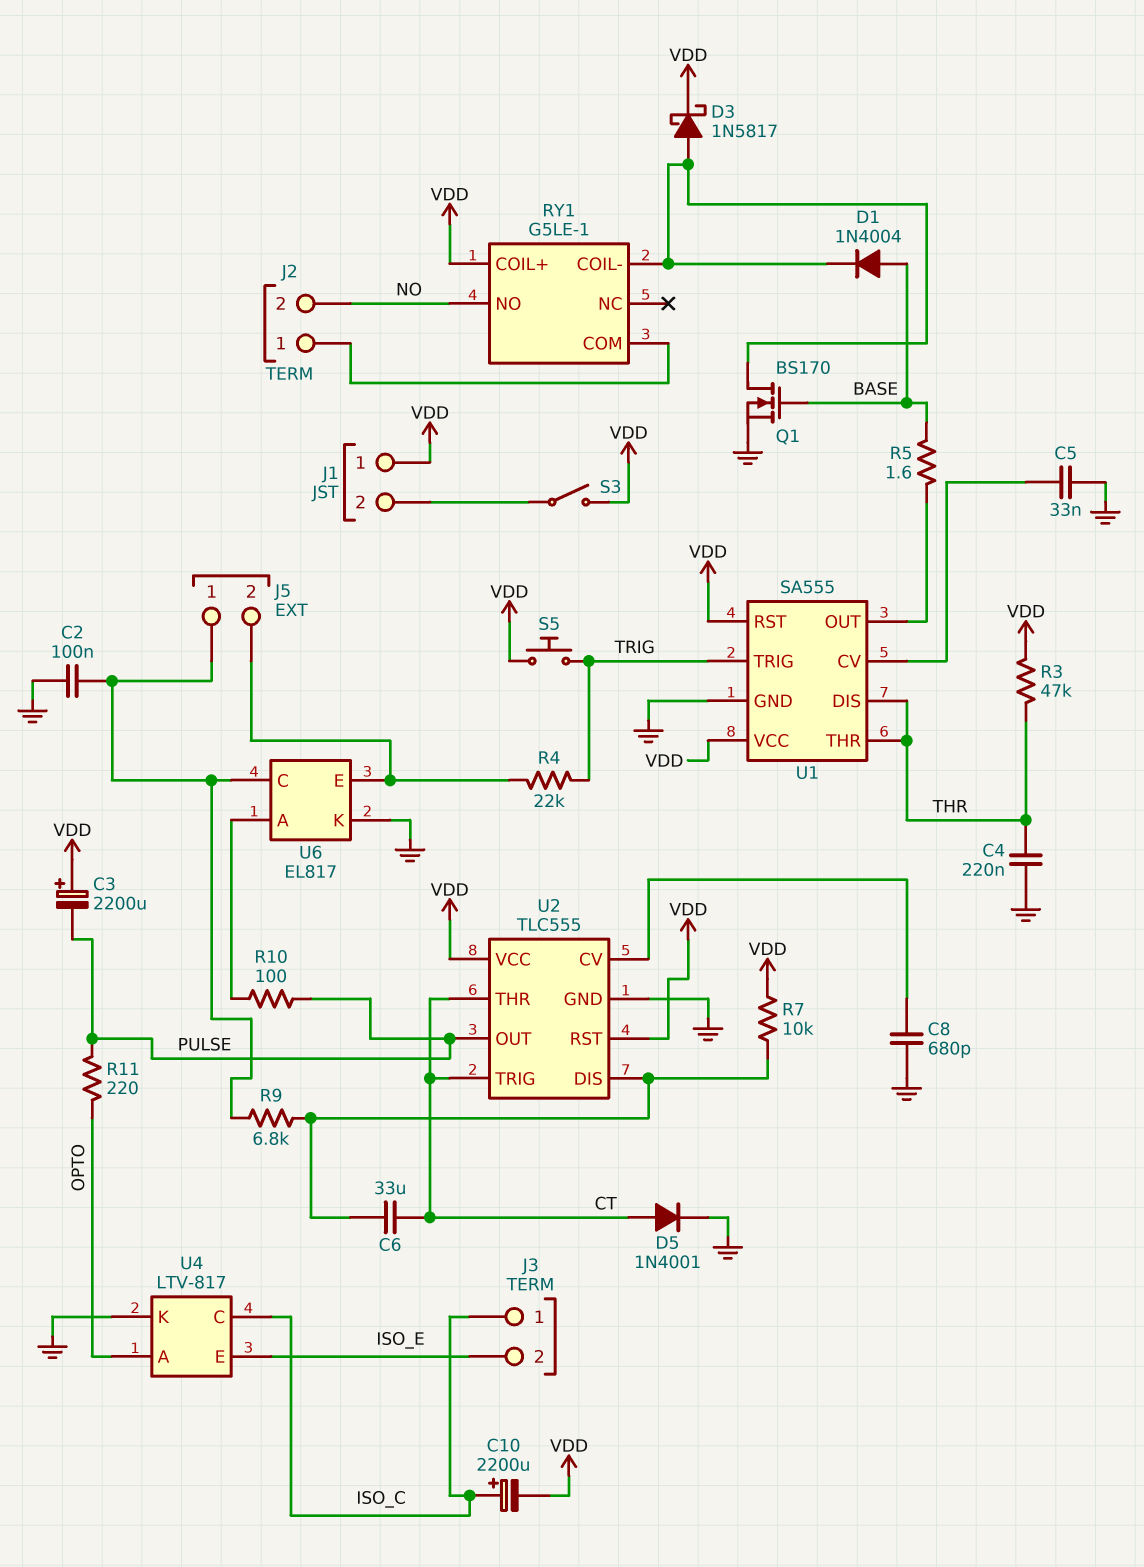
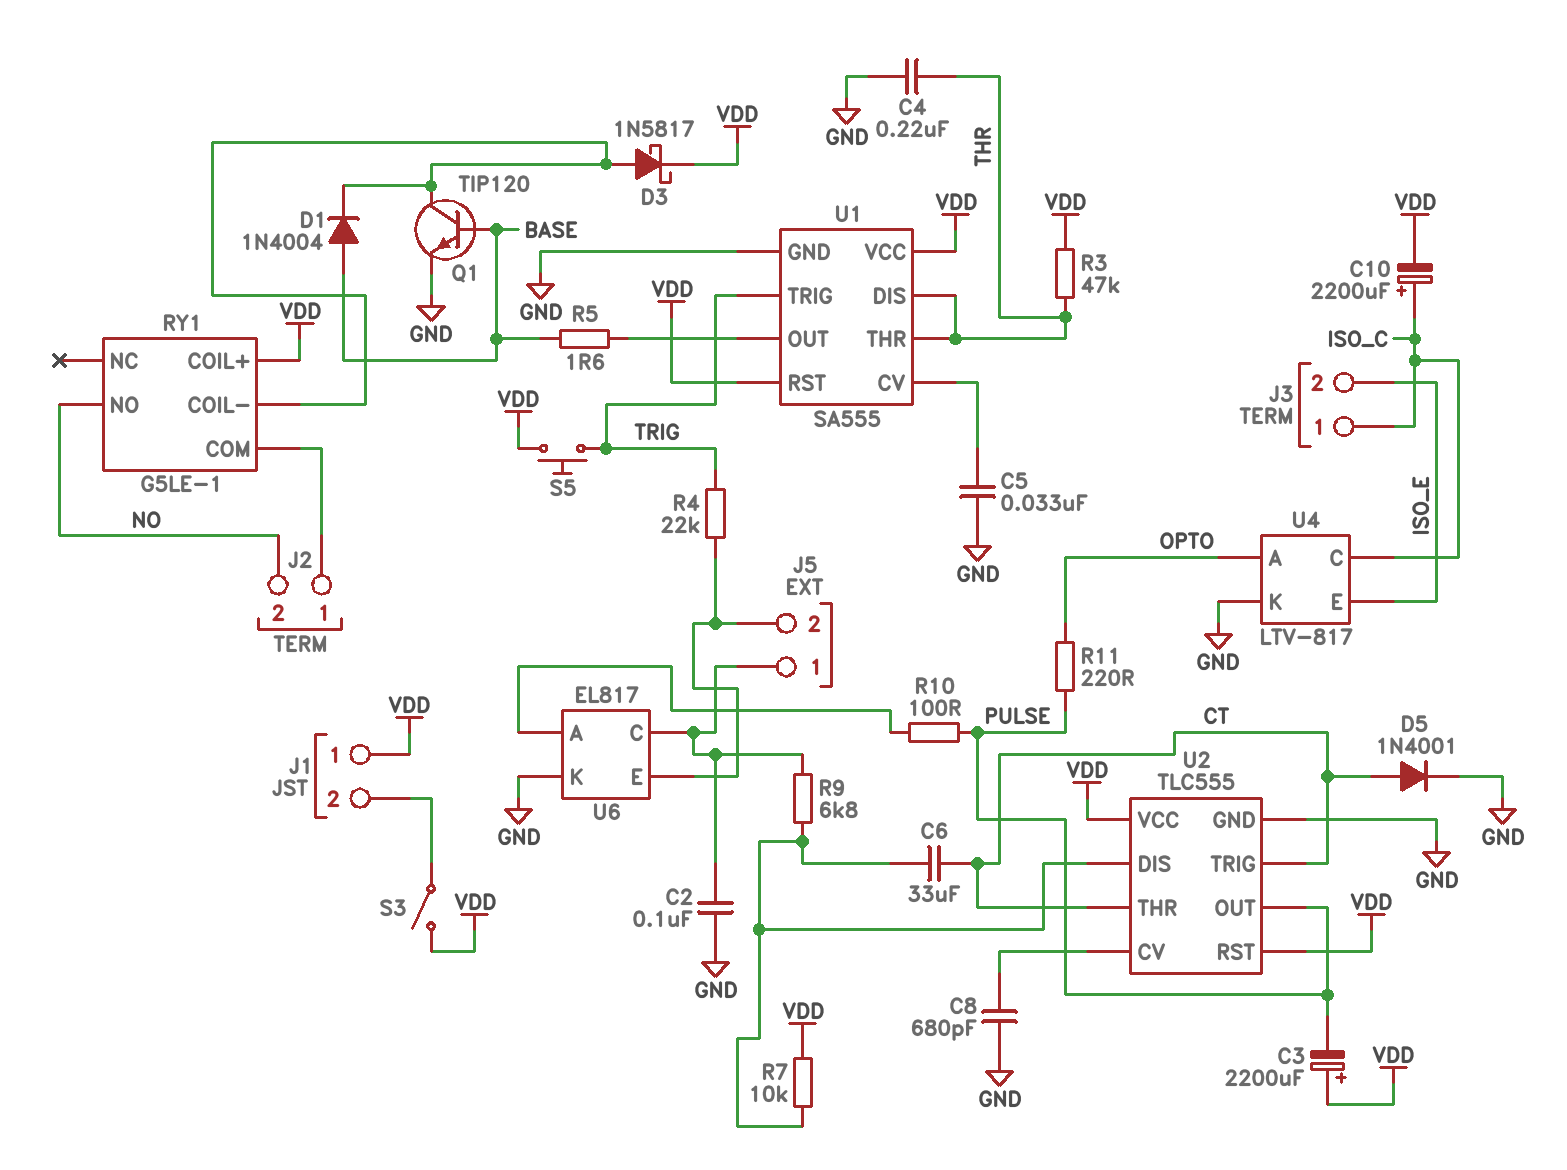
Q1: NMOS BS170 (G BASE, D RY1/COIL-, S GND) -> NPN TIP120 (B BASE, C RY1/COIL-, E GND)

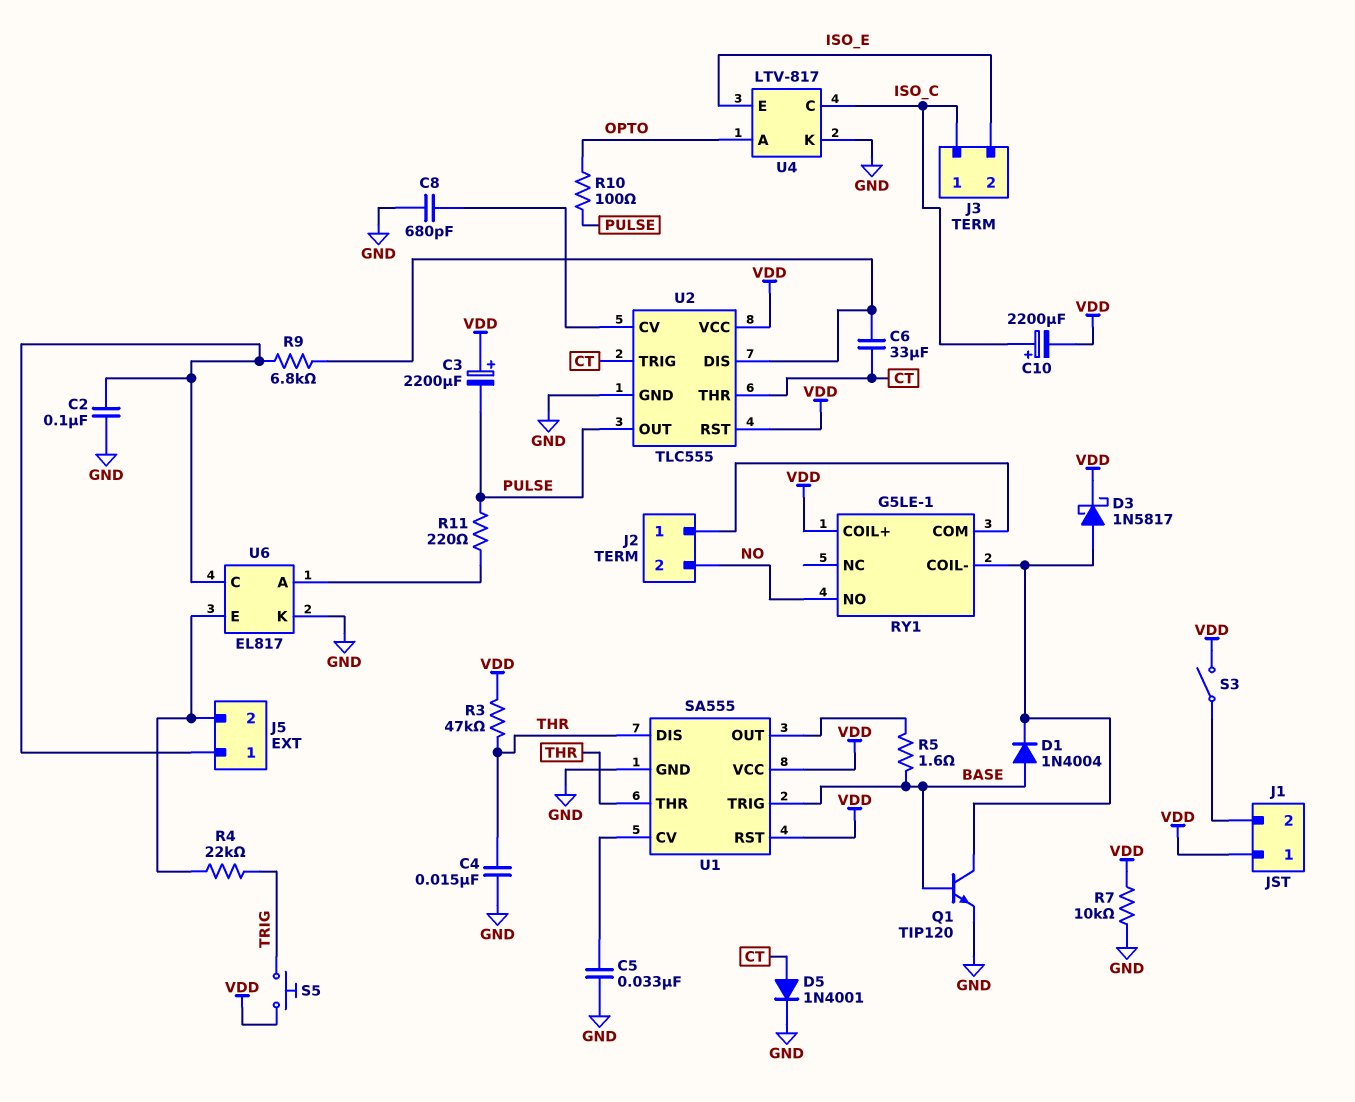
C4: 220nF (GND, THR) -> 15nF (GND, THR)
R7: 10k (U2/DIS, VDD) -> 10k (GND, VDD)
R10: 100 (PULSE, U6/A) -> 100 (OPTO, PULSE)
R11: 220 (OPTO, PULSE) -> 220 (PULSE, U6/A)
U1 pin TRIG: TRIG -> BASE

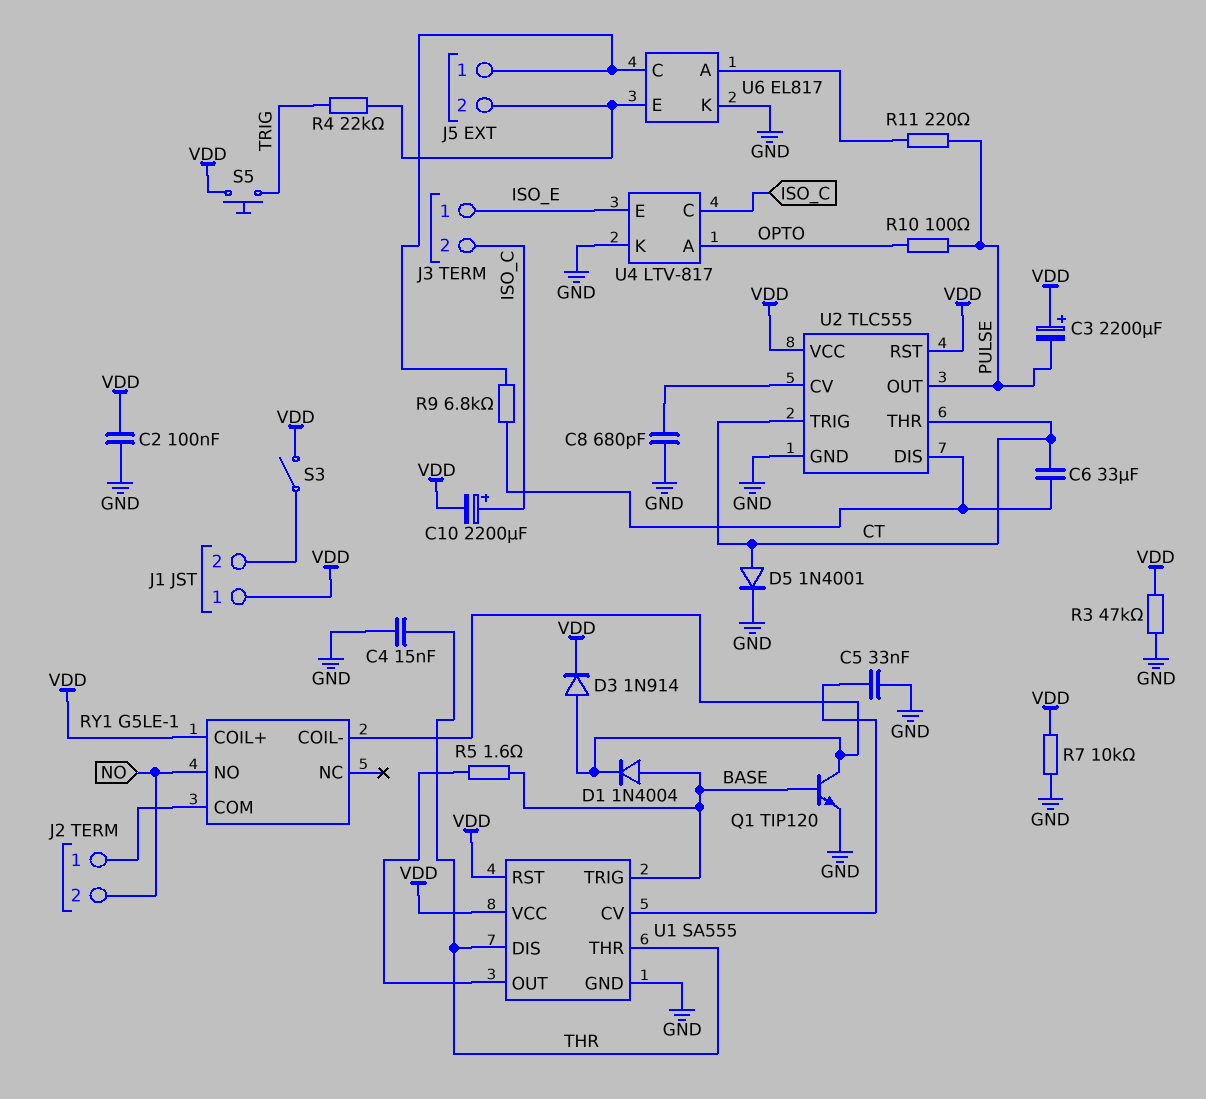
C2: 100nF (GND, J5/1) -> 100nF (GND, VDD)
D3: schottky 1N5817 (A RY1/COIL-, K VDD) -> diode 1N914 (A RY1/COIL-, K VDD)
J3 pin 1: ISO_C -> ISO_E
J3 pin 2: ISO_E -> ISO_C
R3: 47k (THR, VDD) -> 47k (GND, VDD)

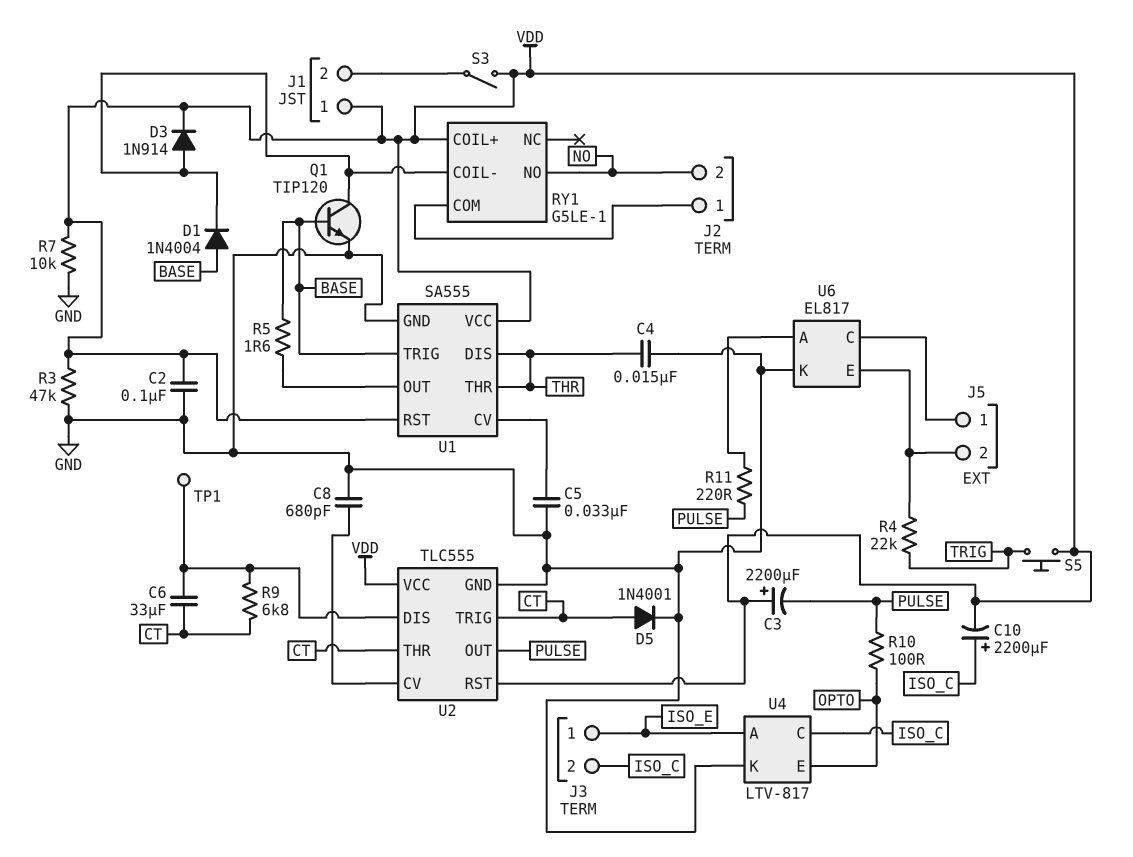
R9: 6.8k (J5/1, U2/DIS) -> 6.8k (CT, U2/DIS)
TP1: none -> test point (U2/DIS)
U4 pin A: OPTO -> ISO_E
U4 pin E: ISO_E -> OPTO

